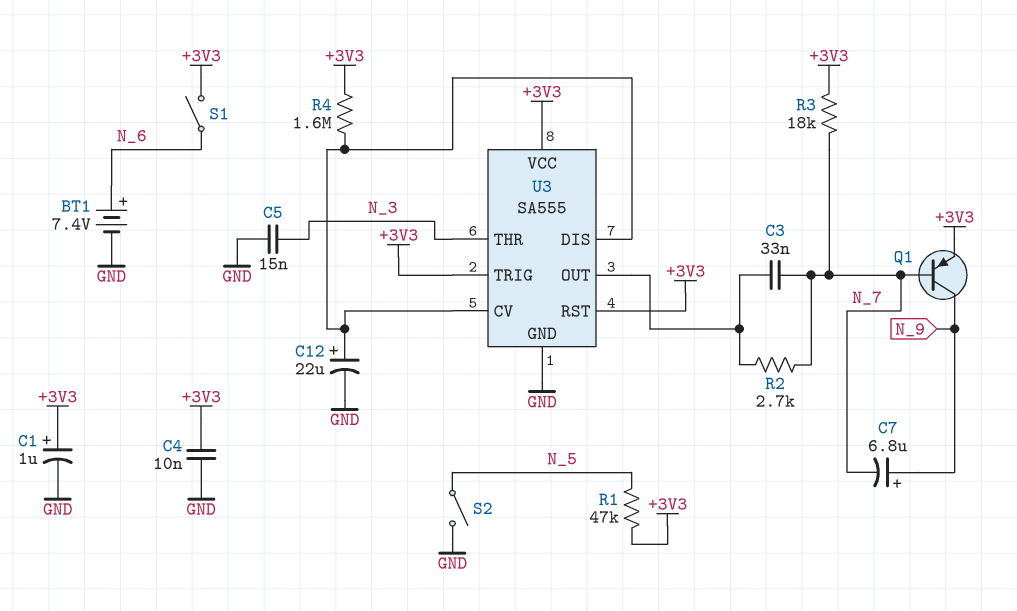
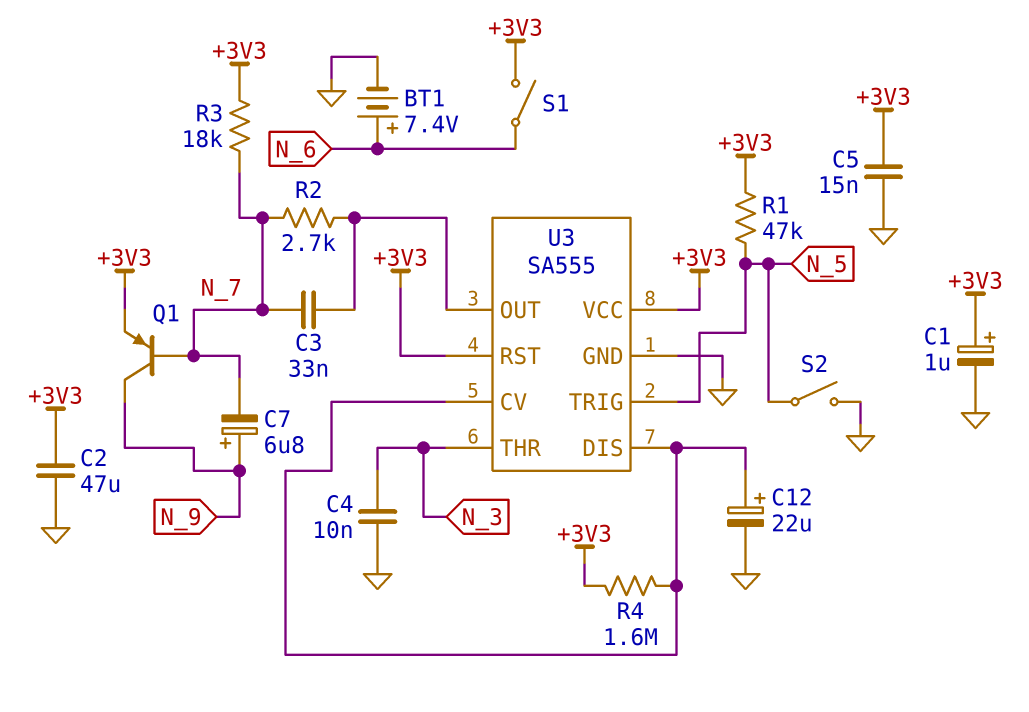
C2: none -> 47uF (+3V3, GND)
C4: 10nF (+3V3, GND) -> 10nF (GND, N_3)
C5: 15nF (GND, N_3) -> 15nF (+3V3, GND)
U3 pin TRIG: +3V3 -> N_5

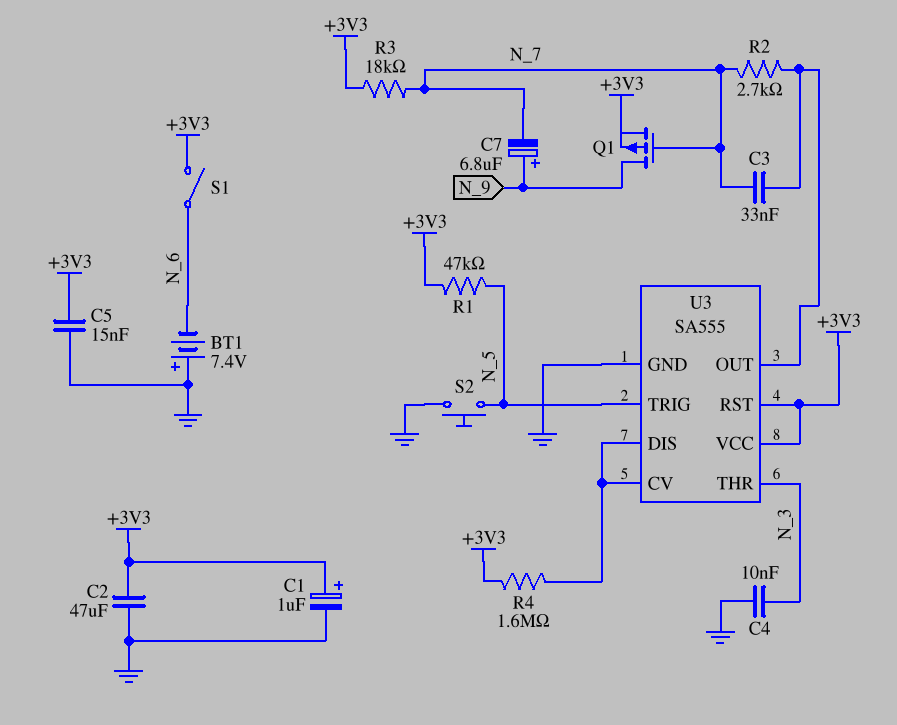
BT1: 7.4V (plus N_6, minus GND) -> 7.4V (plus GND, minus N_6)
C12: 22uF (plus U3/CV, minus GND) -> none
Q1: PNP (B N_7, C N_9, E +3V3) -> PMOS (G N_7, D N_9, S +3V3)
S2: switch (GND, N_5) -> button (GND, N_5)

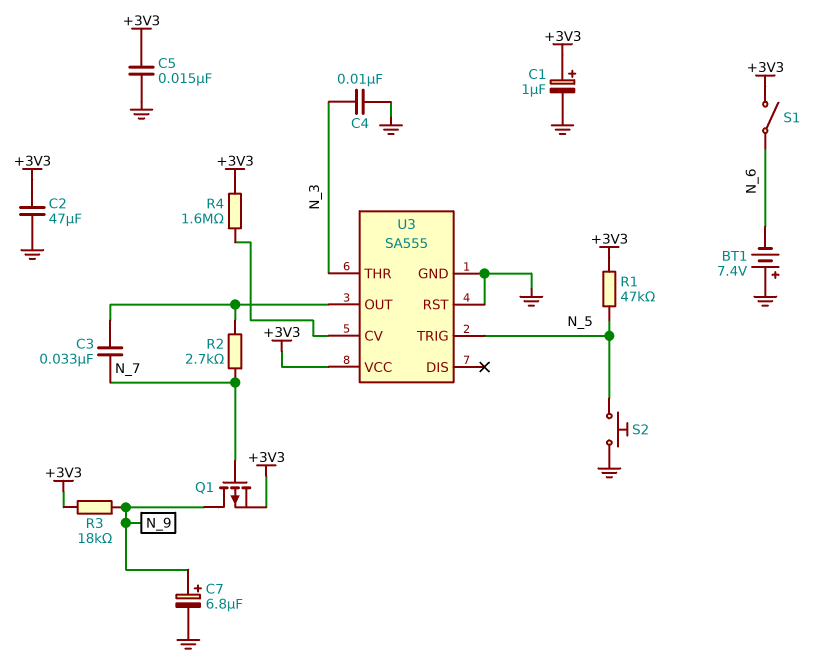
C7: 6.8uF (plus N_9, minus N_7) -> 6.8uF (plus N_9, minus GND)
R3: 18k (+3V3, N_7) -> 18k (+3V3, N_9)
U3 pin DIS: U3/CV -> none
U3 pin RST: +3V3 -> GND

